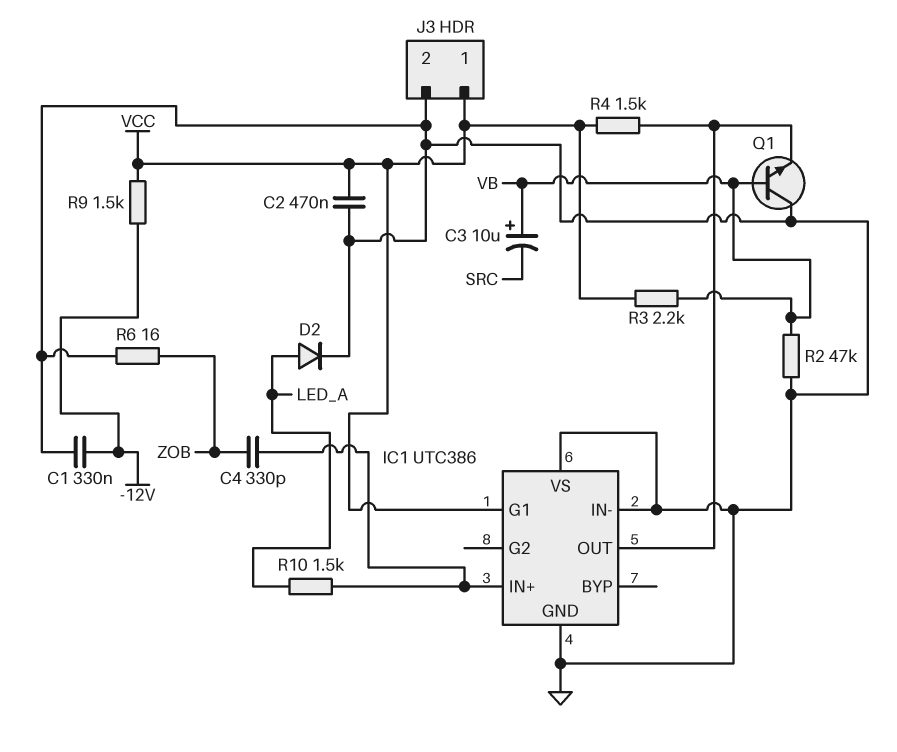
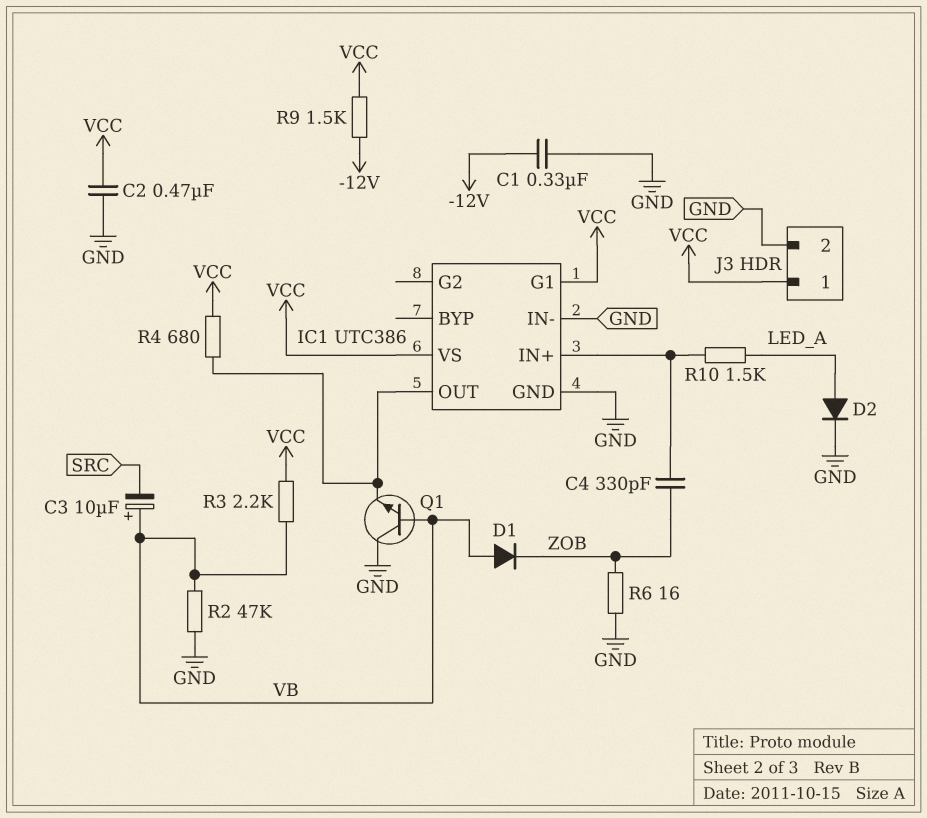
D1: none -> diode (A VB, K ZOB)
IC1 pin VS: GND -> VCC
R4: 1.5k (IC1/OUT, VCC) -> 680 (IC1/OUT, VCC)

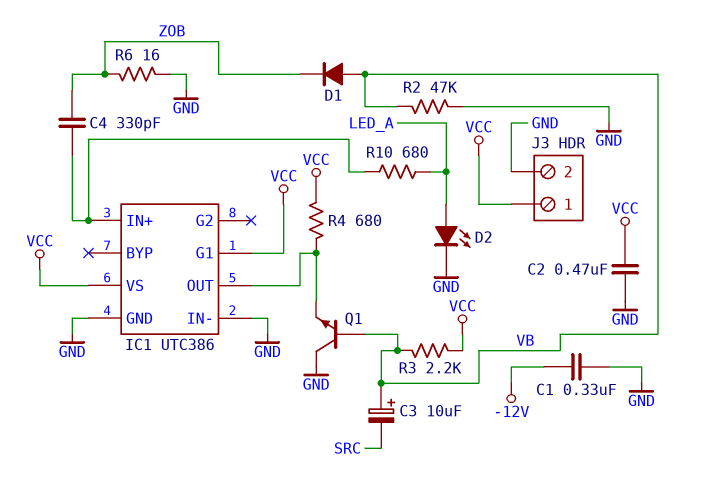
D2: diode (A LED_A, K GND) -> LED (A LED_A, K GND)
R9: 1.5k (-12V, VCC) -> none
R10: 1.5k (IC1/IN+, LED_A) -> 680 (IC1/IN+, LED_A)

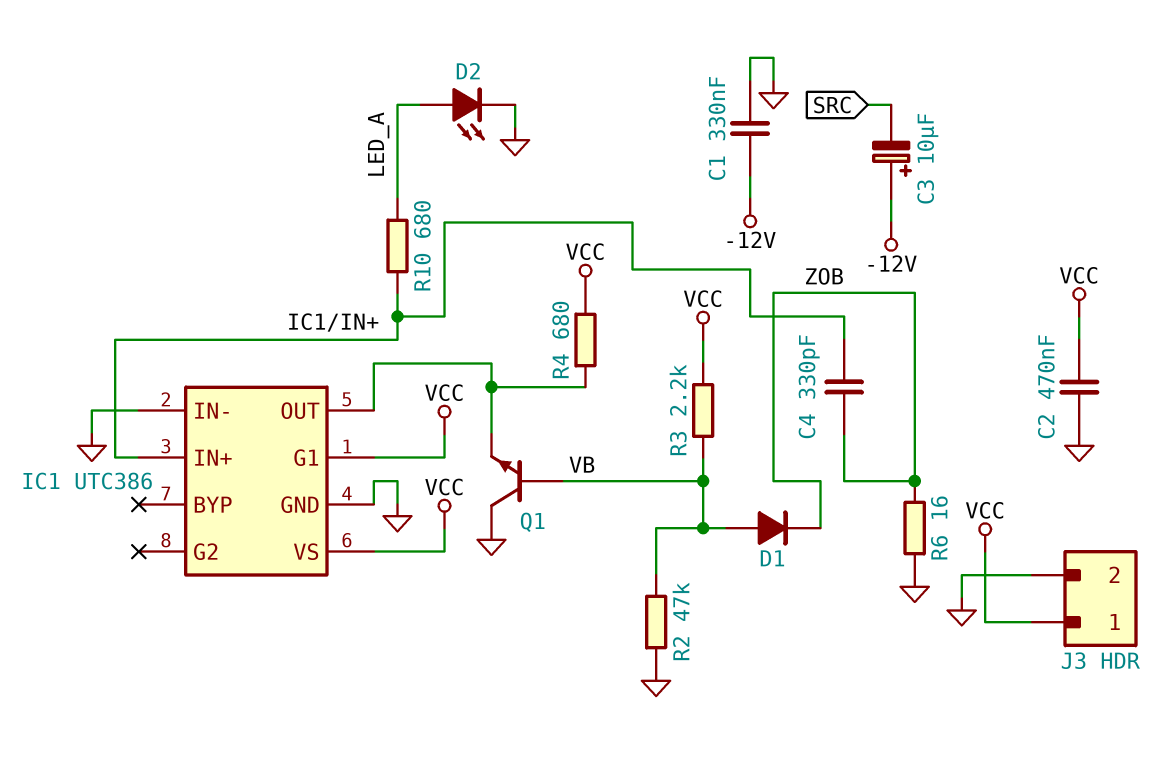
C3: 10uF (plus VB, minus SRC) -> 10uF (plus -12V, minus SRC)

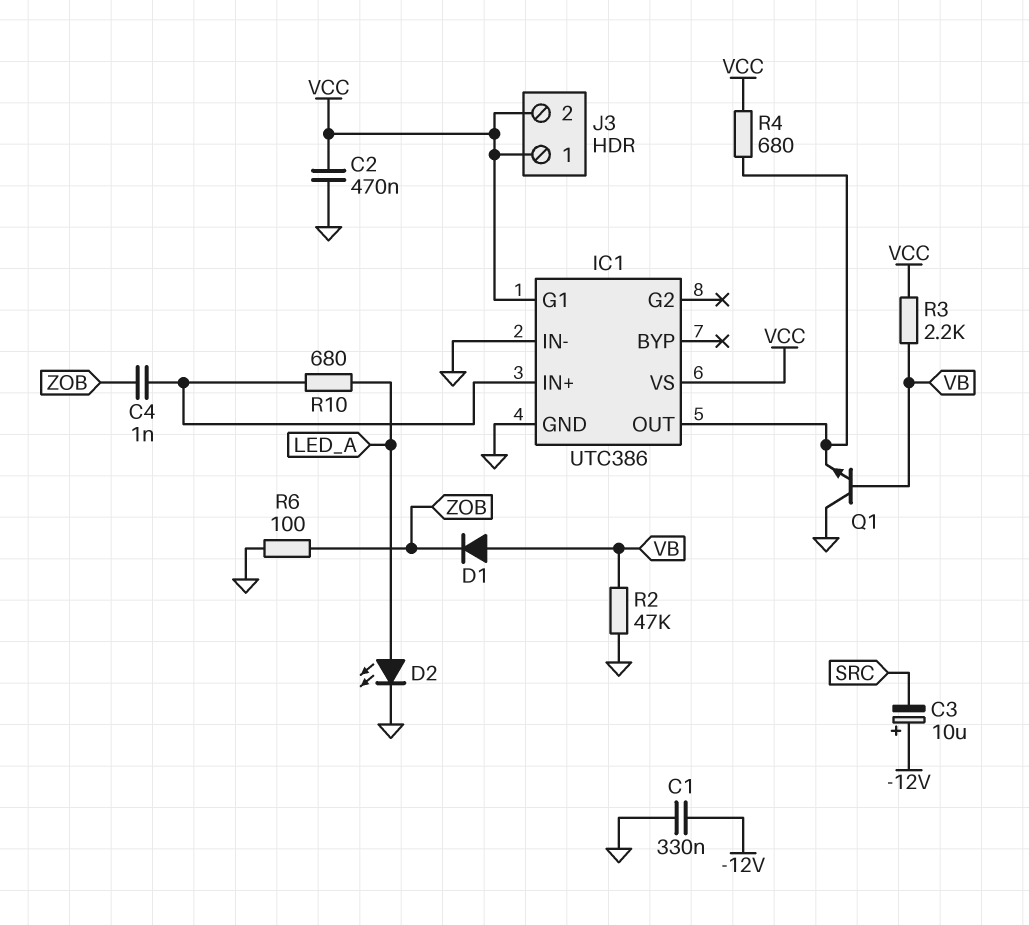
C4: 330pF (IC1/IN+, ZOB) -> 1nF (IC1/IN+, ZOB)
J3 pin 2: GND -> VCC
R6: 16 (GND, ZOB) -> 100 (GND, ZOB)

